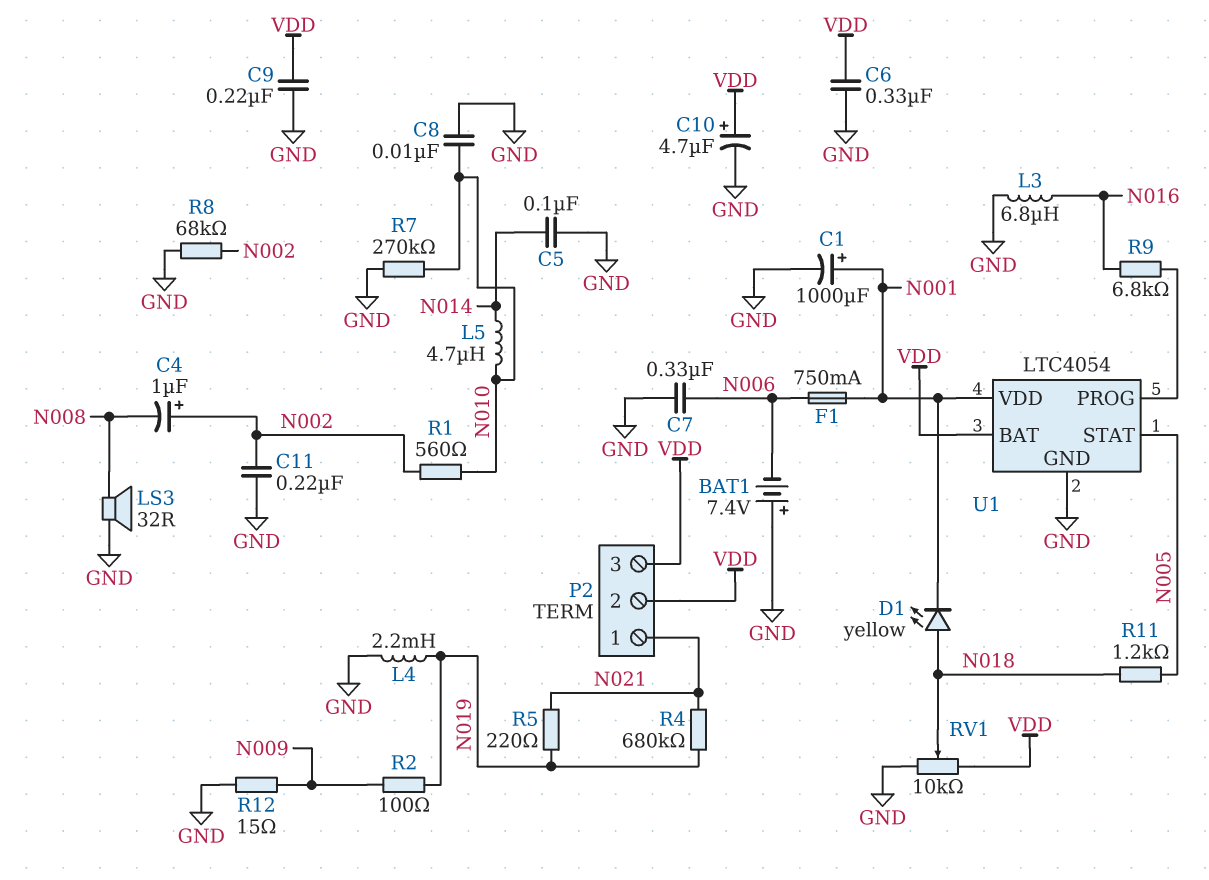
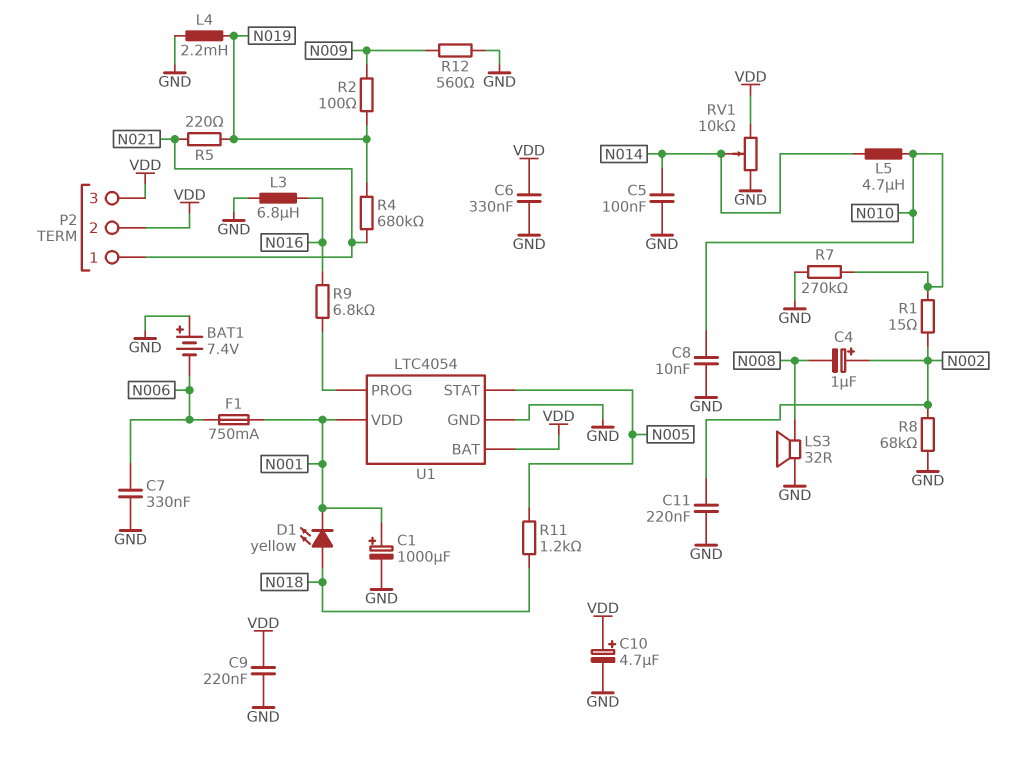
R1: 560 (N002, N010) -> 15 (N002, N010)
R12: 15 (GND, N009) -> 560 (GND, N009)
RV1: 10k (GND, VDD, wiper N018) -> 10k (GND, VDD, wiper N014)

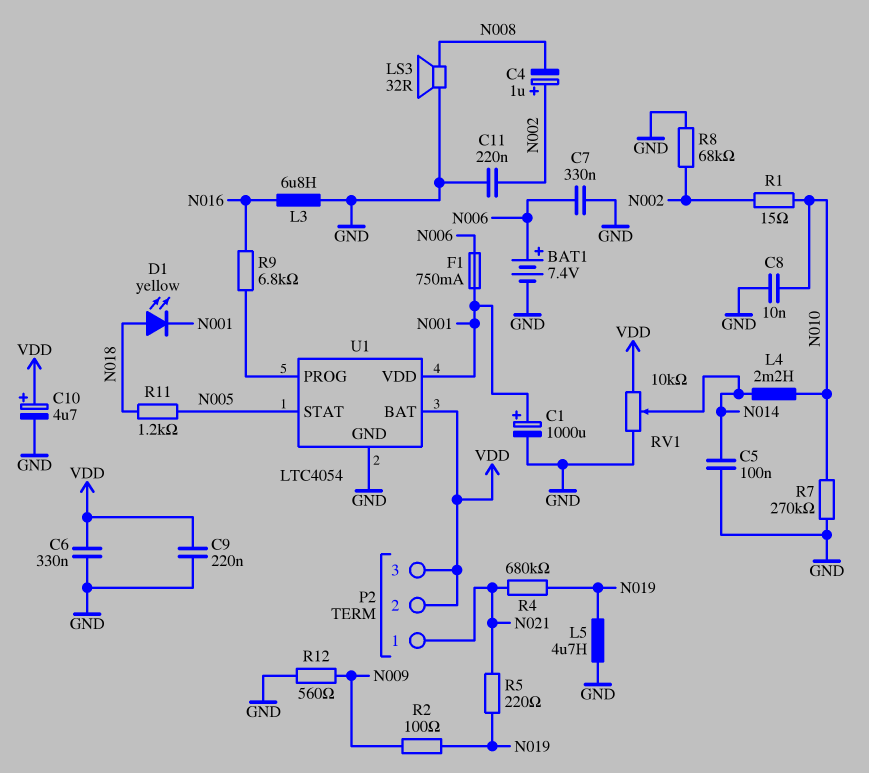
BAT1: 7.4V (plus GND, minus N006) -> 7.4V (plus N006, minus GND)
L4: 2.2mH (GND, N019) -> 2.2mH (N010, N014)
L5: 4.7uH (N010, N014) -> 4.7uH (GND, N019)

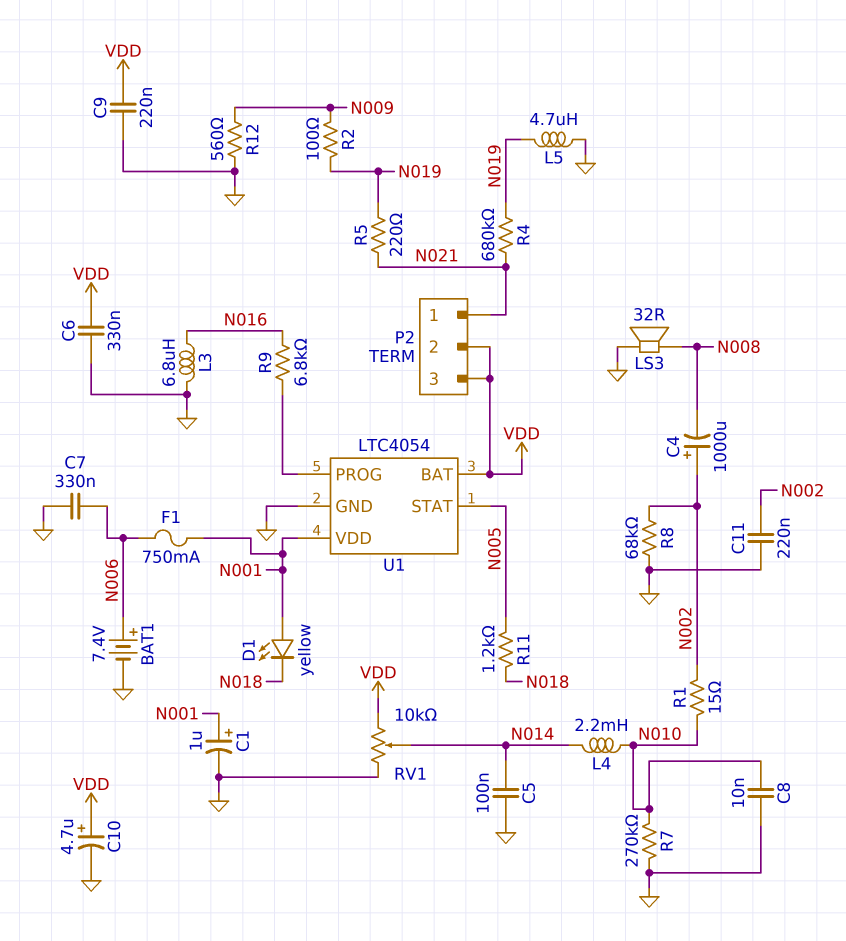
C1: 1000uF (plus N001, minus GND) -> 1uF (plus N001, minus GND)
C4: 1uF (plus N002, minus N008) -> 1000uF (plus N002, minus N008)
D1: LED yellow (A N018, K N001) -> LED yellow (A N001, K N018)

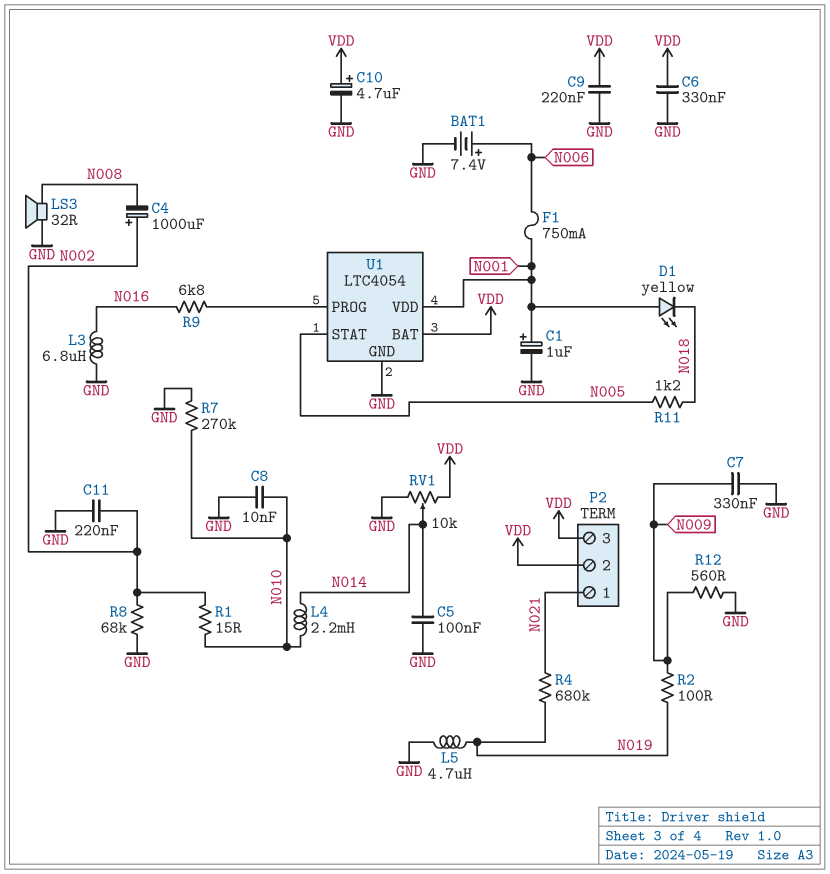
C7: 330nF (GND, N006) -> 330nF (GND, N009)
R5: 220 (N019, N021) -> none

